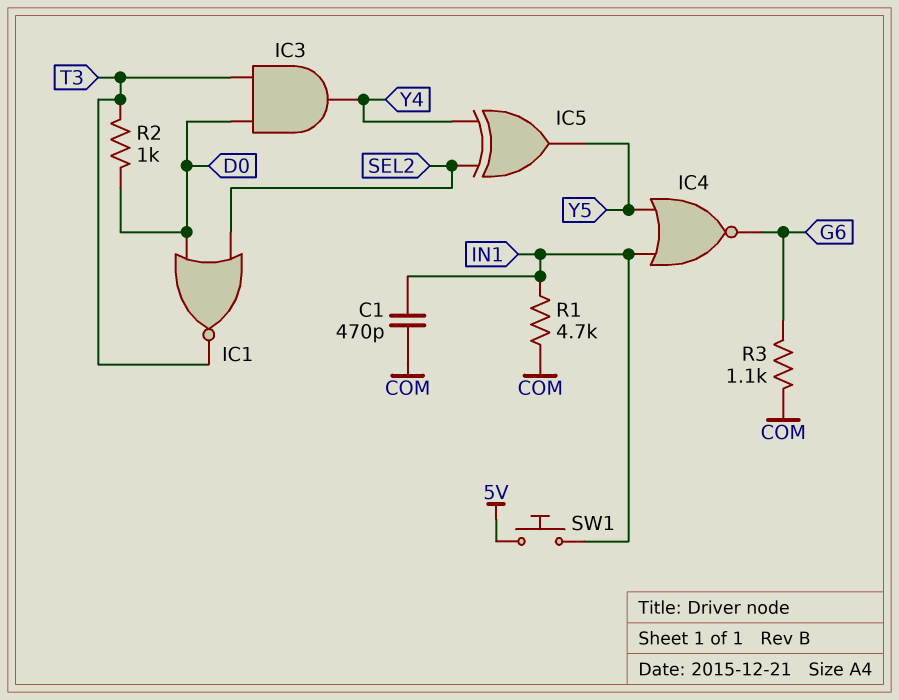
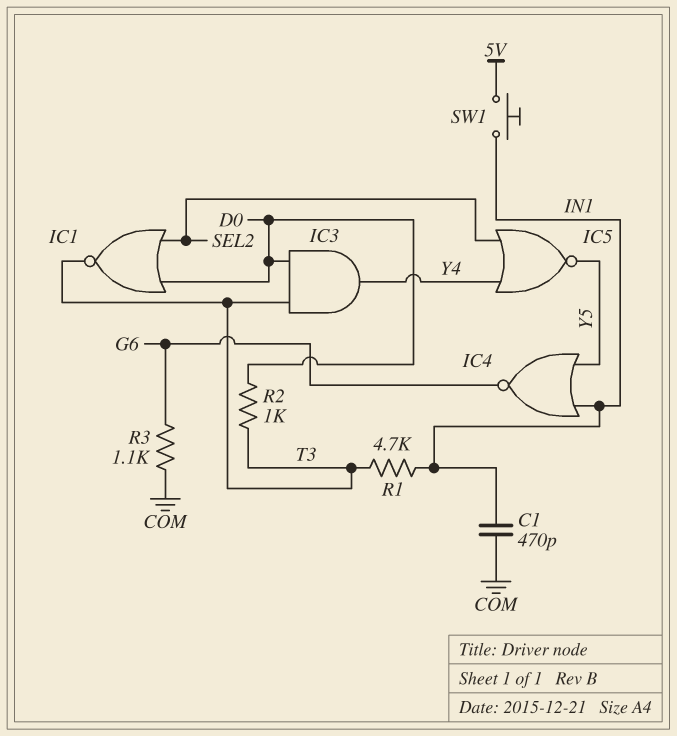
IC5: XOR (in SEL2, in Y4, out Y5) -> NOR (in SEL2, in Y4, out Y5)
R1: 4.7k (COM, IN1) -> 4.7k (IN1, T3)

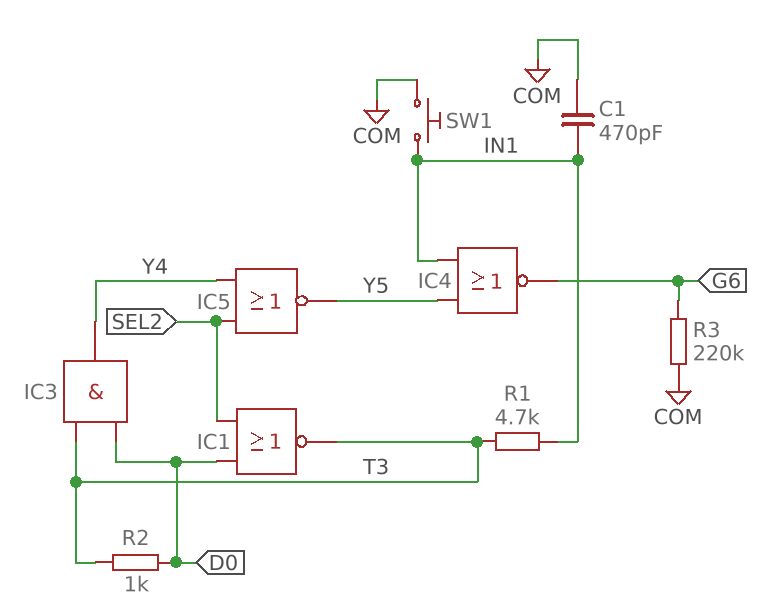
R3: 1.1k (COM, G6) -> 220k (COM, G6)
SW1: button (5V, IN1) -> button (COM, IN1)

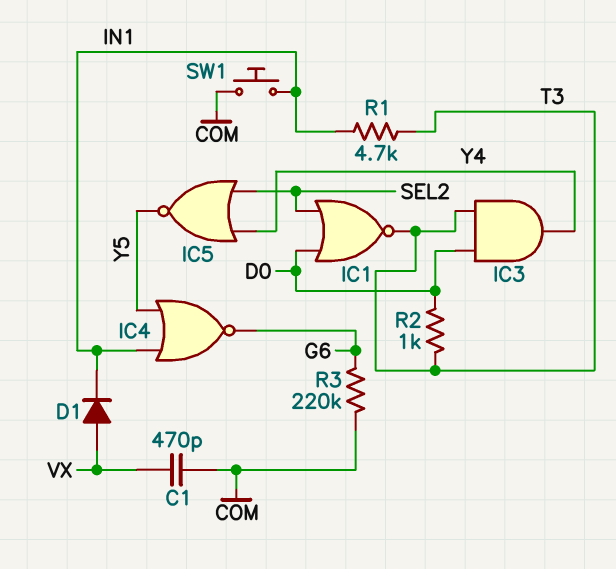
C1: 470pF (COM, IN1) -> 470pF (COM, VX)
D1: none -> diode (A VX, K IN1)

